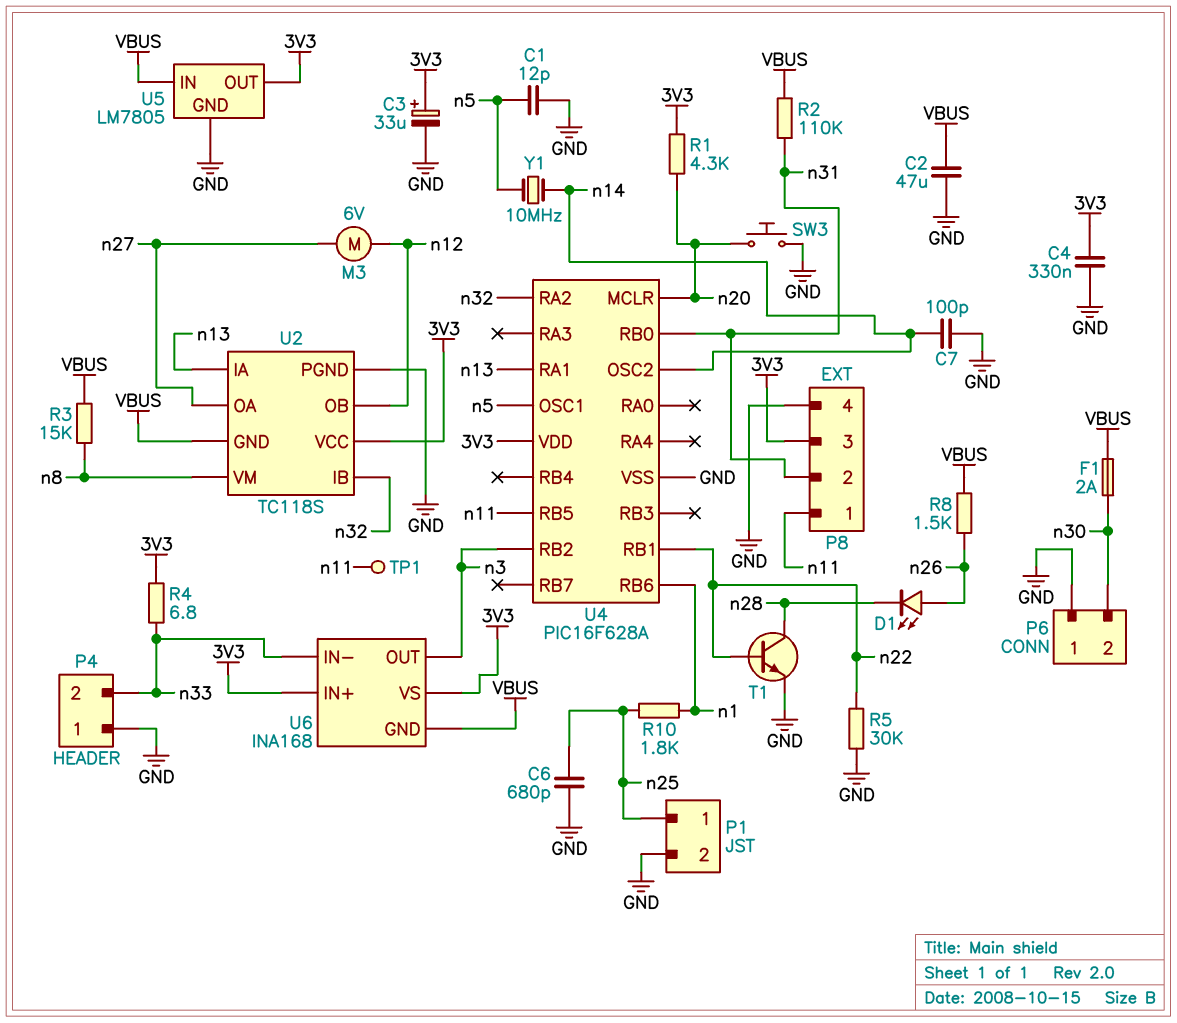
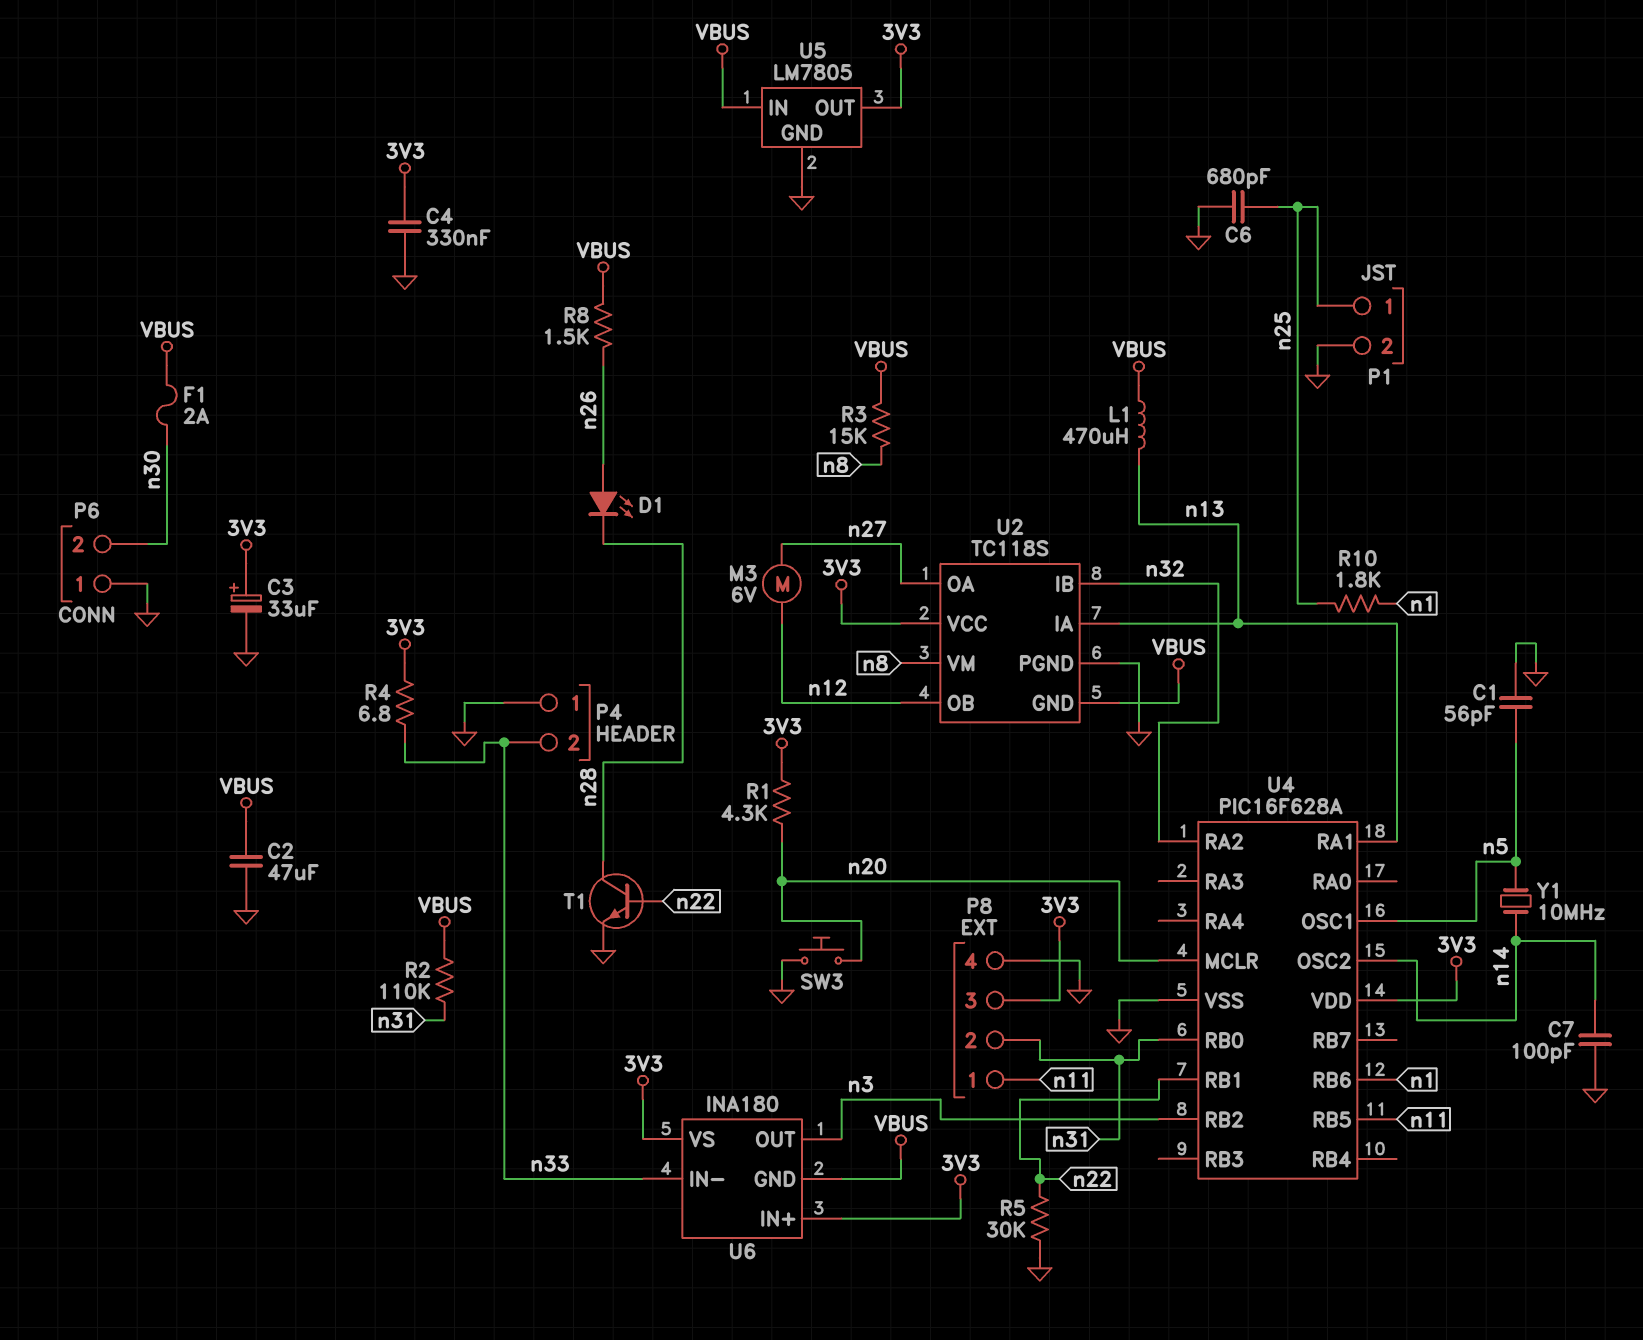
C1: 12pF (GND, n5) -> 56pF (GND, n5)
L1: none -> 470uH (VBUS, n13)
TP1: test point (n11) -> none
U6: INA168 -> INA180

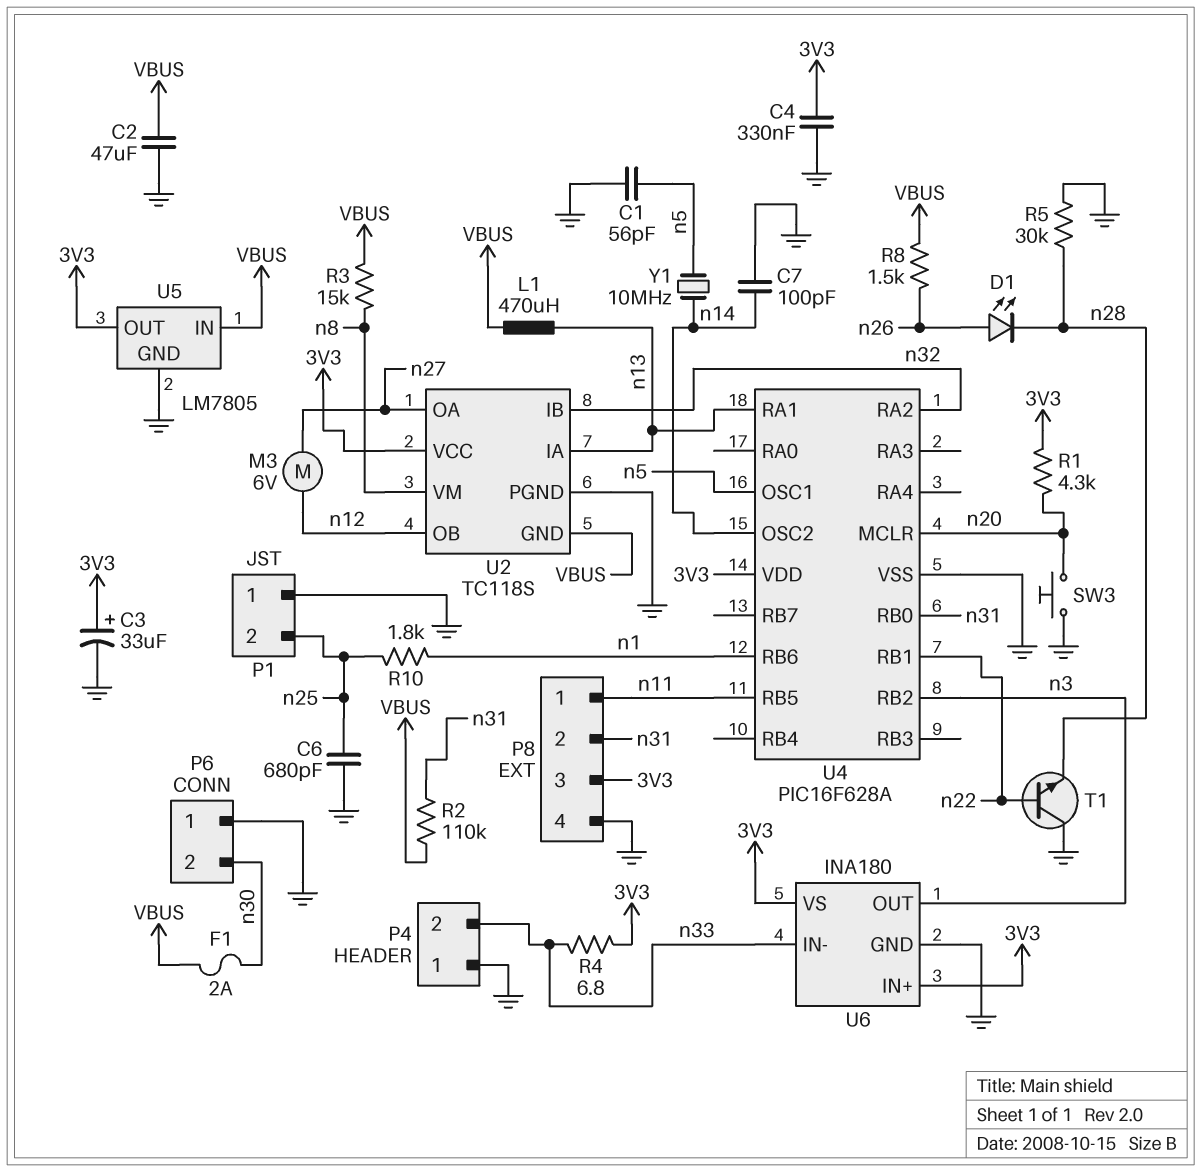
P1 pin 1: n25 -> GND
P1 pin 2: GND -> n25
R5: 30k (GND, n22) -> 30k (GND, n28)
T1: NPN (B n22, C n28, E GND) -> NPN (B n22, C GND, E n28)
U6 pin GND: VBUS -> GND

